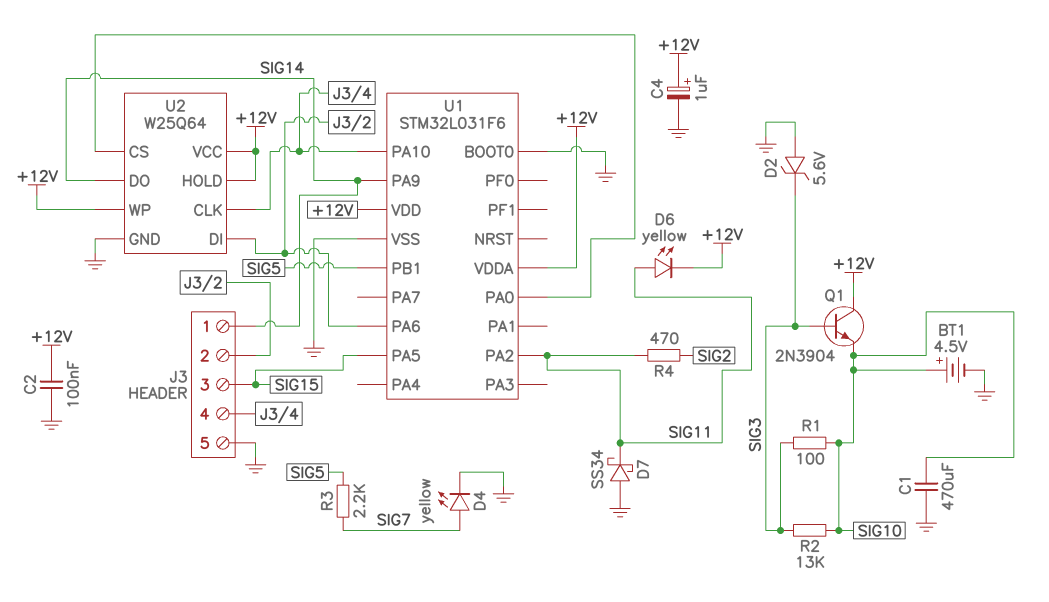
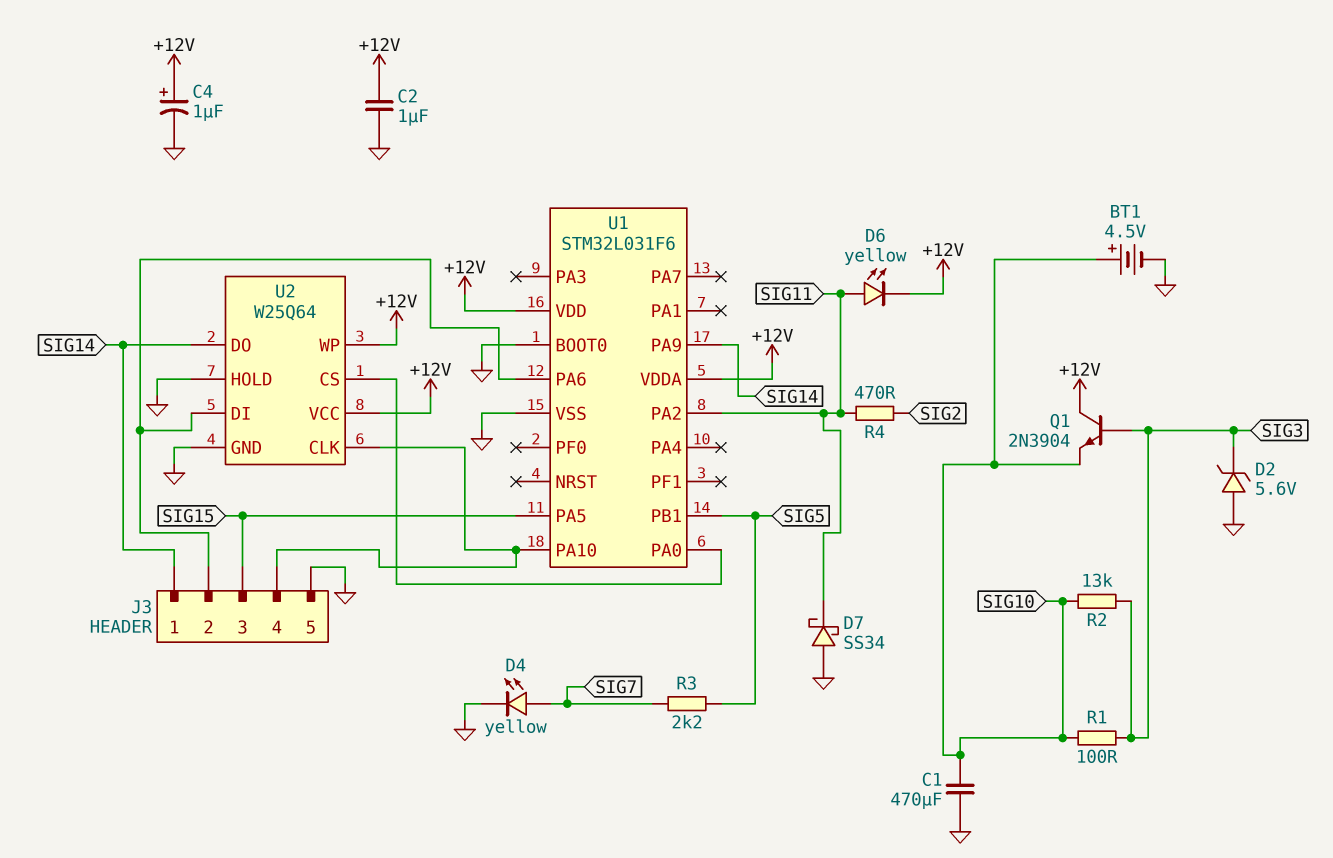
C2: 100nF (+12V, GND) -> 1uF (+12V, GND)
U2 pin HOLD: +12V -> GND

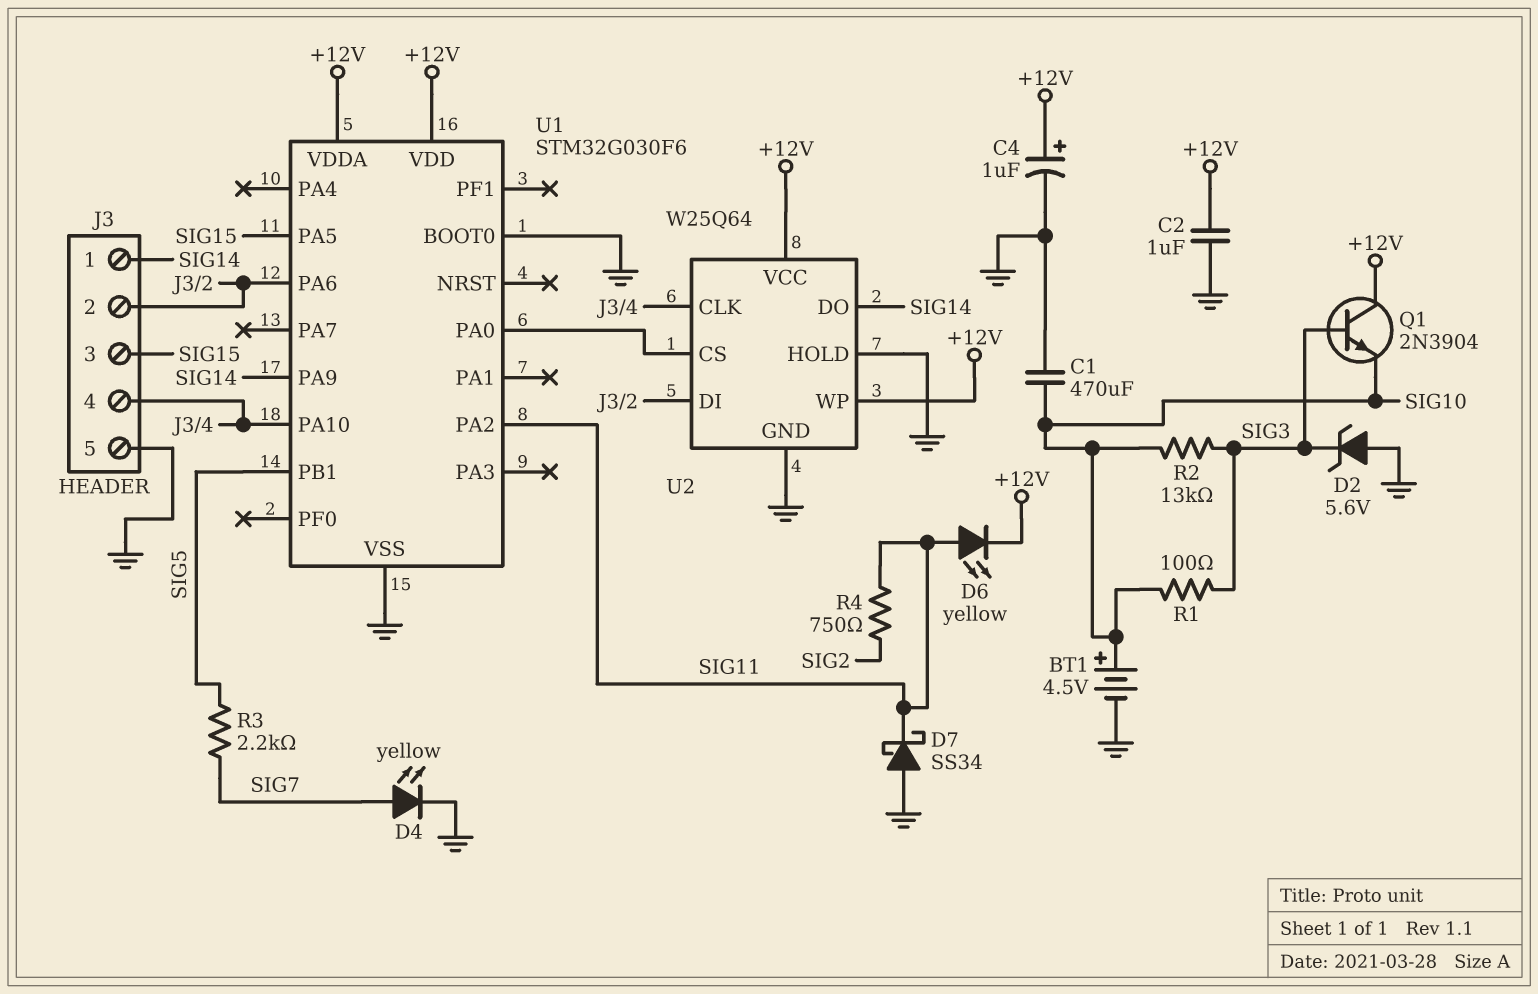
R4: 470 (SIG2, SIG11) -> 750 (SIG2, SIG11)
U1: STM32L031F6 -> STM32G030F6

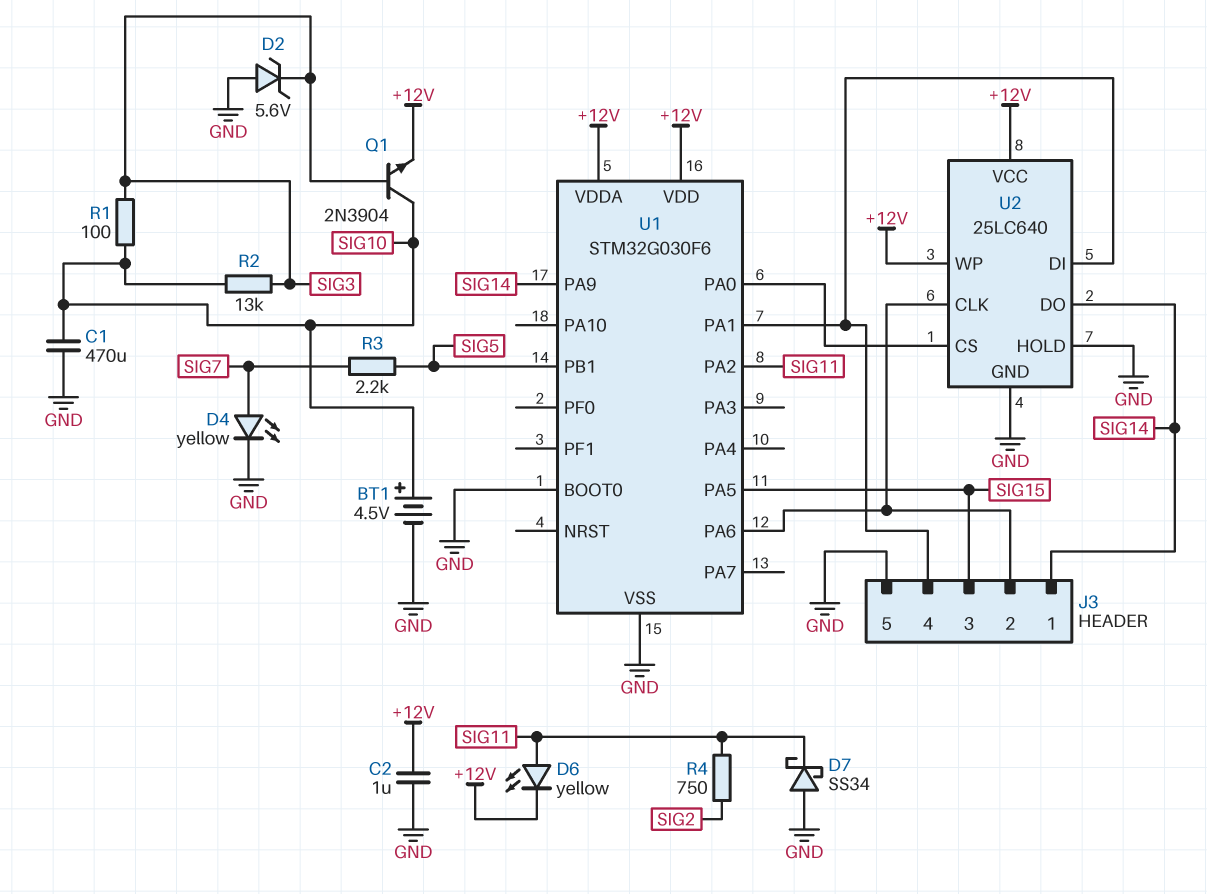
C4: 1uF (plus +12V, minus GND) -> none
Q1: NPN 2N3904 (B SIG3, C +12V, E SIG10) -> NPN 2N3904 (B SIG3, C SIG10, E +12V)
U1 pin PA1: none -> J3/4
U1 pin PA10: J3/4 -> none
U2: W25Q64 -> 25LC640
U2 pin CLK: J3/4 -> J3/2
U2 pin DI: J3/2 -> J3/4

